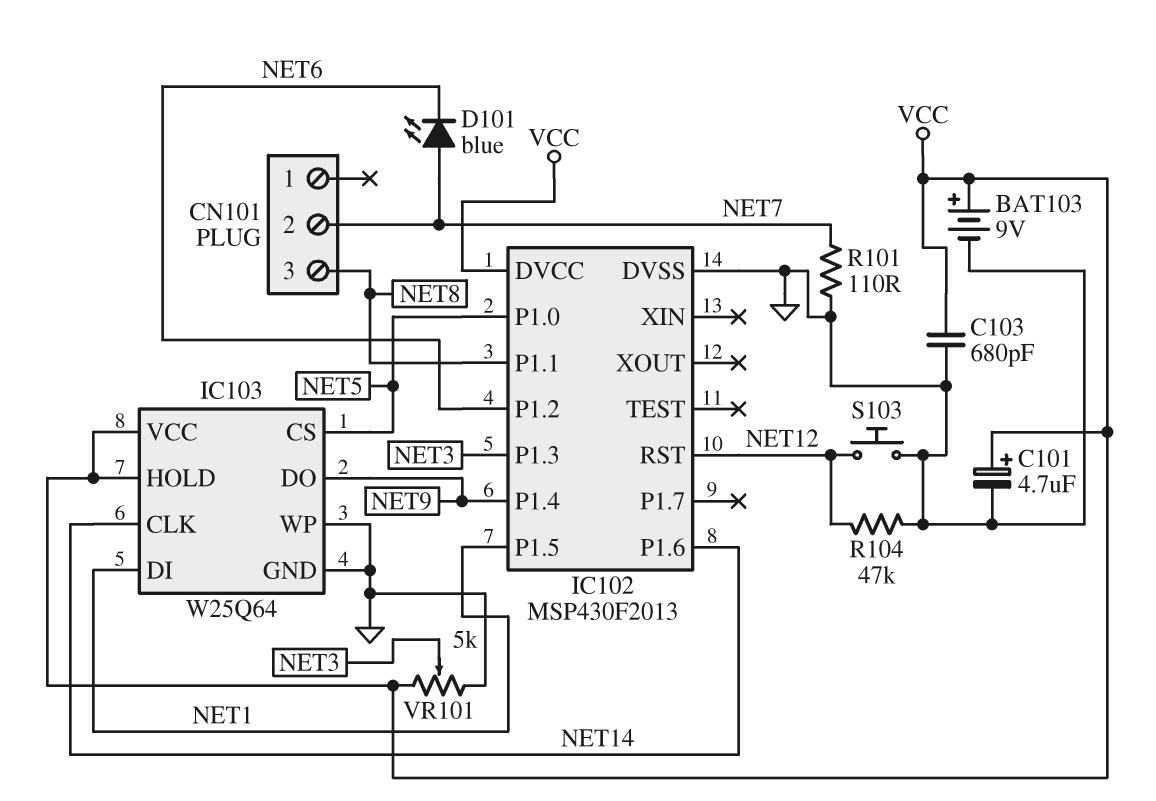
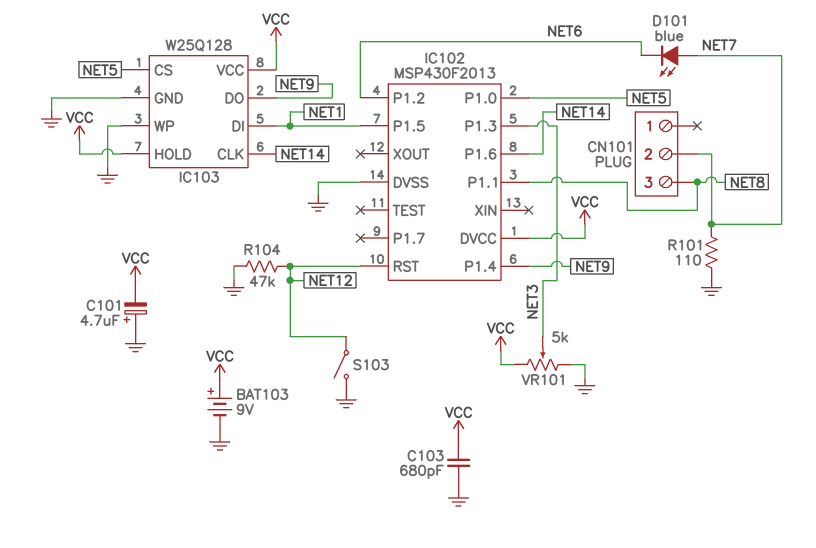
C101: 4.7uF (plus VCC, minus GND) -> 4.7uF (plus GND, minus VCC)
IC103: W25Q64 -> W25Q128
S103: button (GND, NET12) -> switch (GND, NET12)

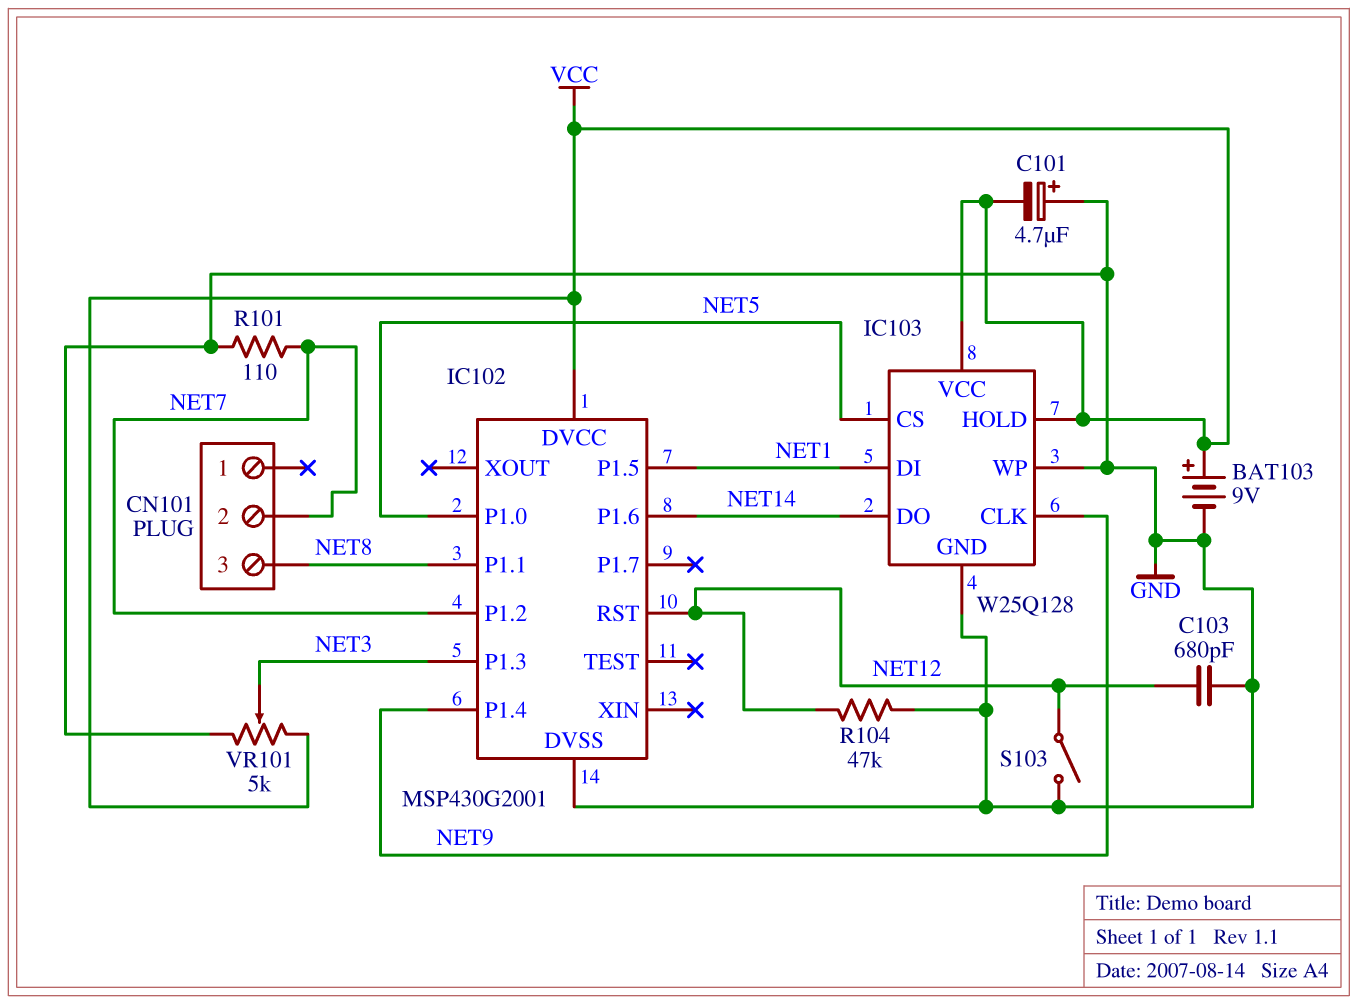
C103: 680pF (GND, VCC) -> 680pF (GND, NET12)
D101: LED blue (A NET7, K NET6) -> none
IC102: MSP430F2013 -> MSP430G2001
IC102 pin P1.2: NET6 -> NET7
IC103 pin CLK: NET14 -> NET9
IC103 pin DO: NET9 -> NET14

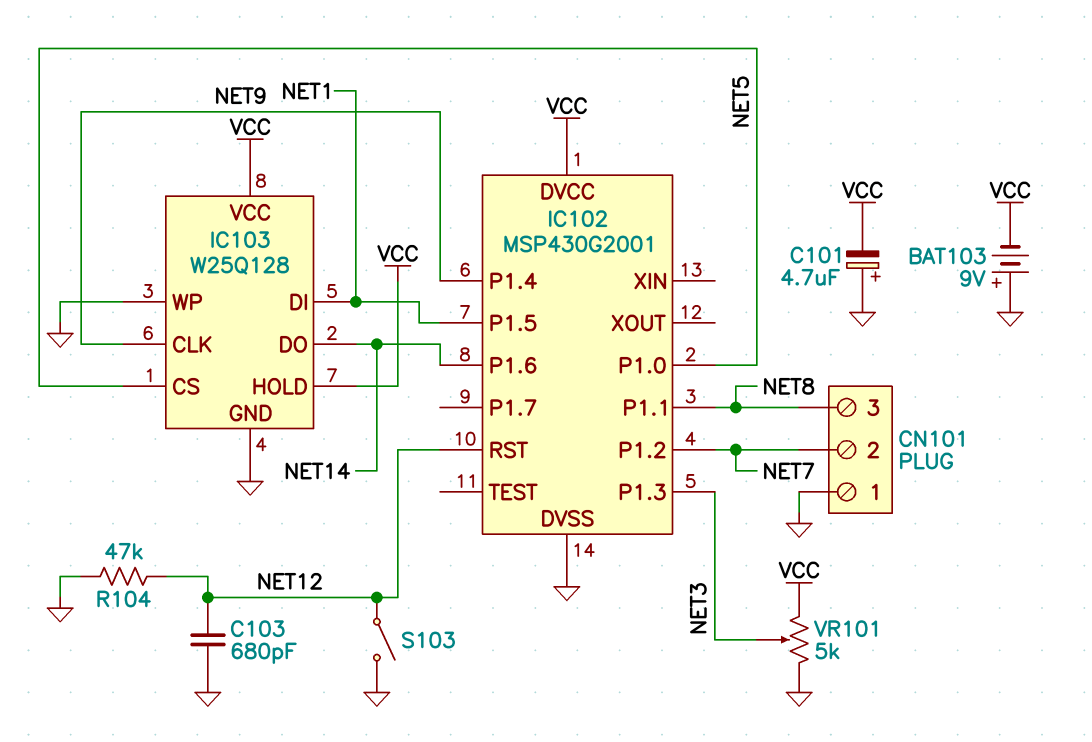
BAT103: 9V (plus VCC, minus GND) -> 9V (plus GND, minus VCC)
CN101 pin 1: none -> GND
R101: 110 (GND, NET7) -> none

